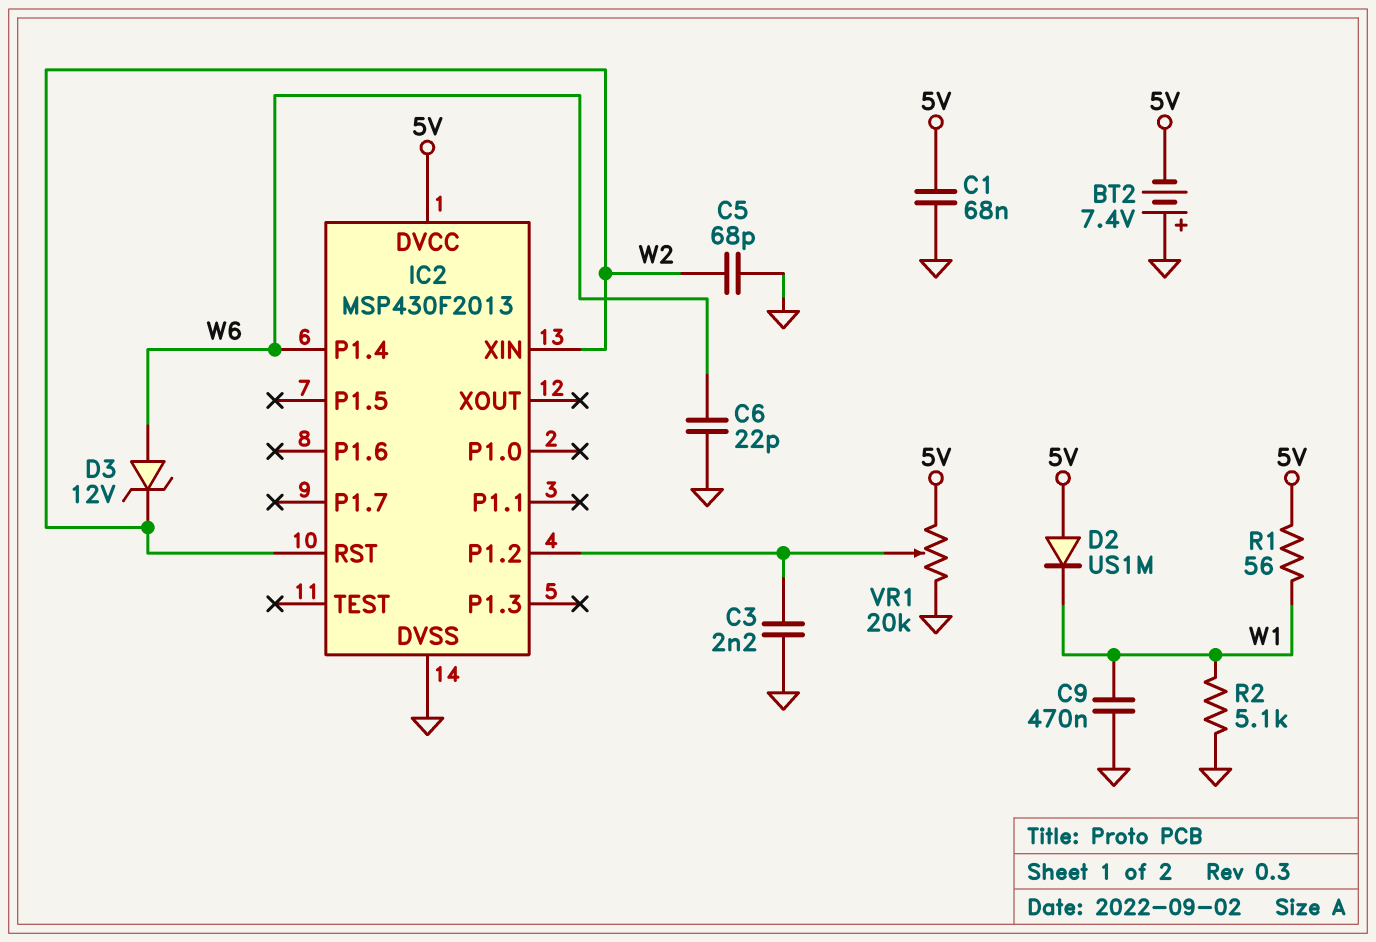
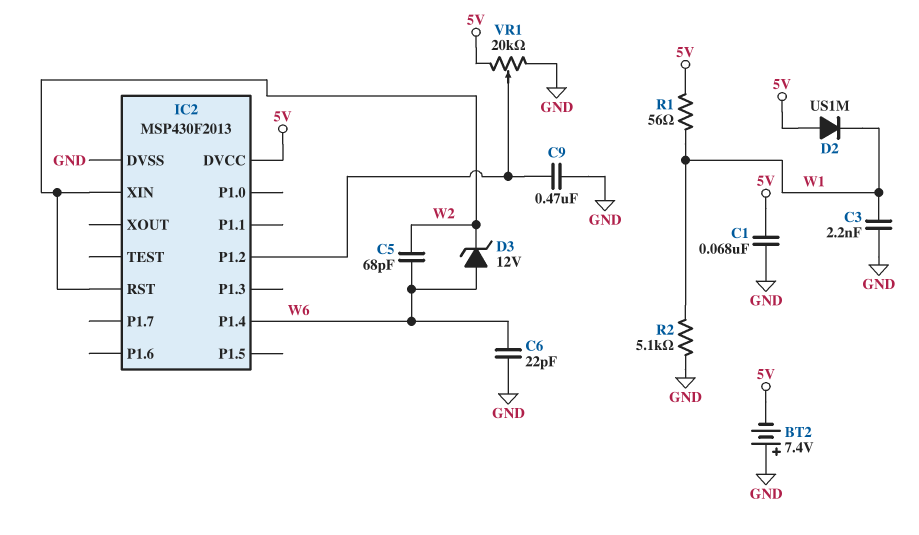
C3: 2.2nF (GND, IC2/P1.2) -> 2.2nF (GND, W1)
C5: 68pF (GND, W2) -> 68pF (W2, W6)
C9: 470nF (GND, W1) -> 470nF (GND, IC2/P1.2)

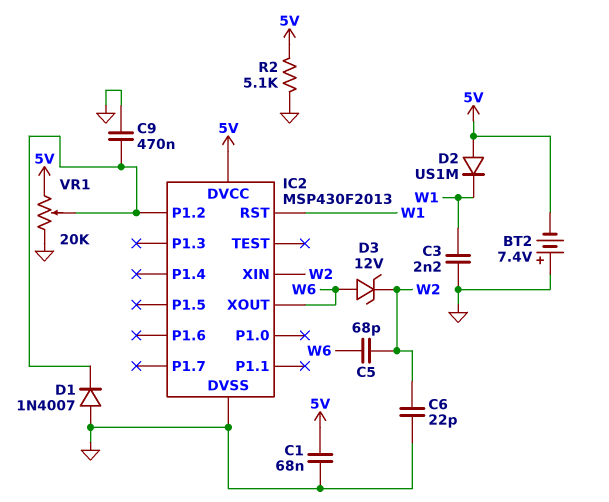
C6: 22pF (GND, W6) -> 22pF (GND, W2)
D1: none -> diode 1N4007 (A GND, K IC2/P1.2)
IC2 pin P1.4: W6 -> none
IC2 pin RST: W2 -> W1
IC2 pin XOUT: none -> W6
R1: 56 (5V, W1) -> none
R2: 5.1k (GND, W1) -> 5.1k (5V, GND)

